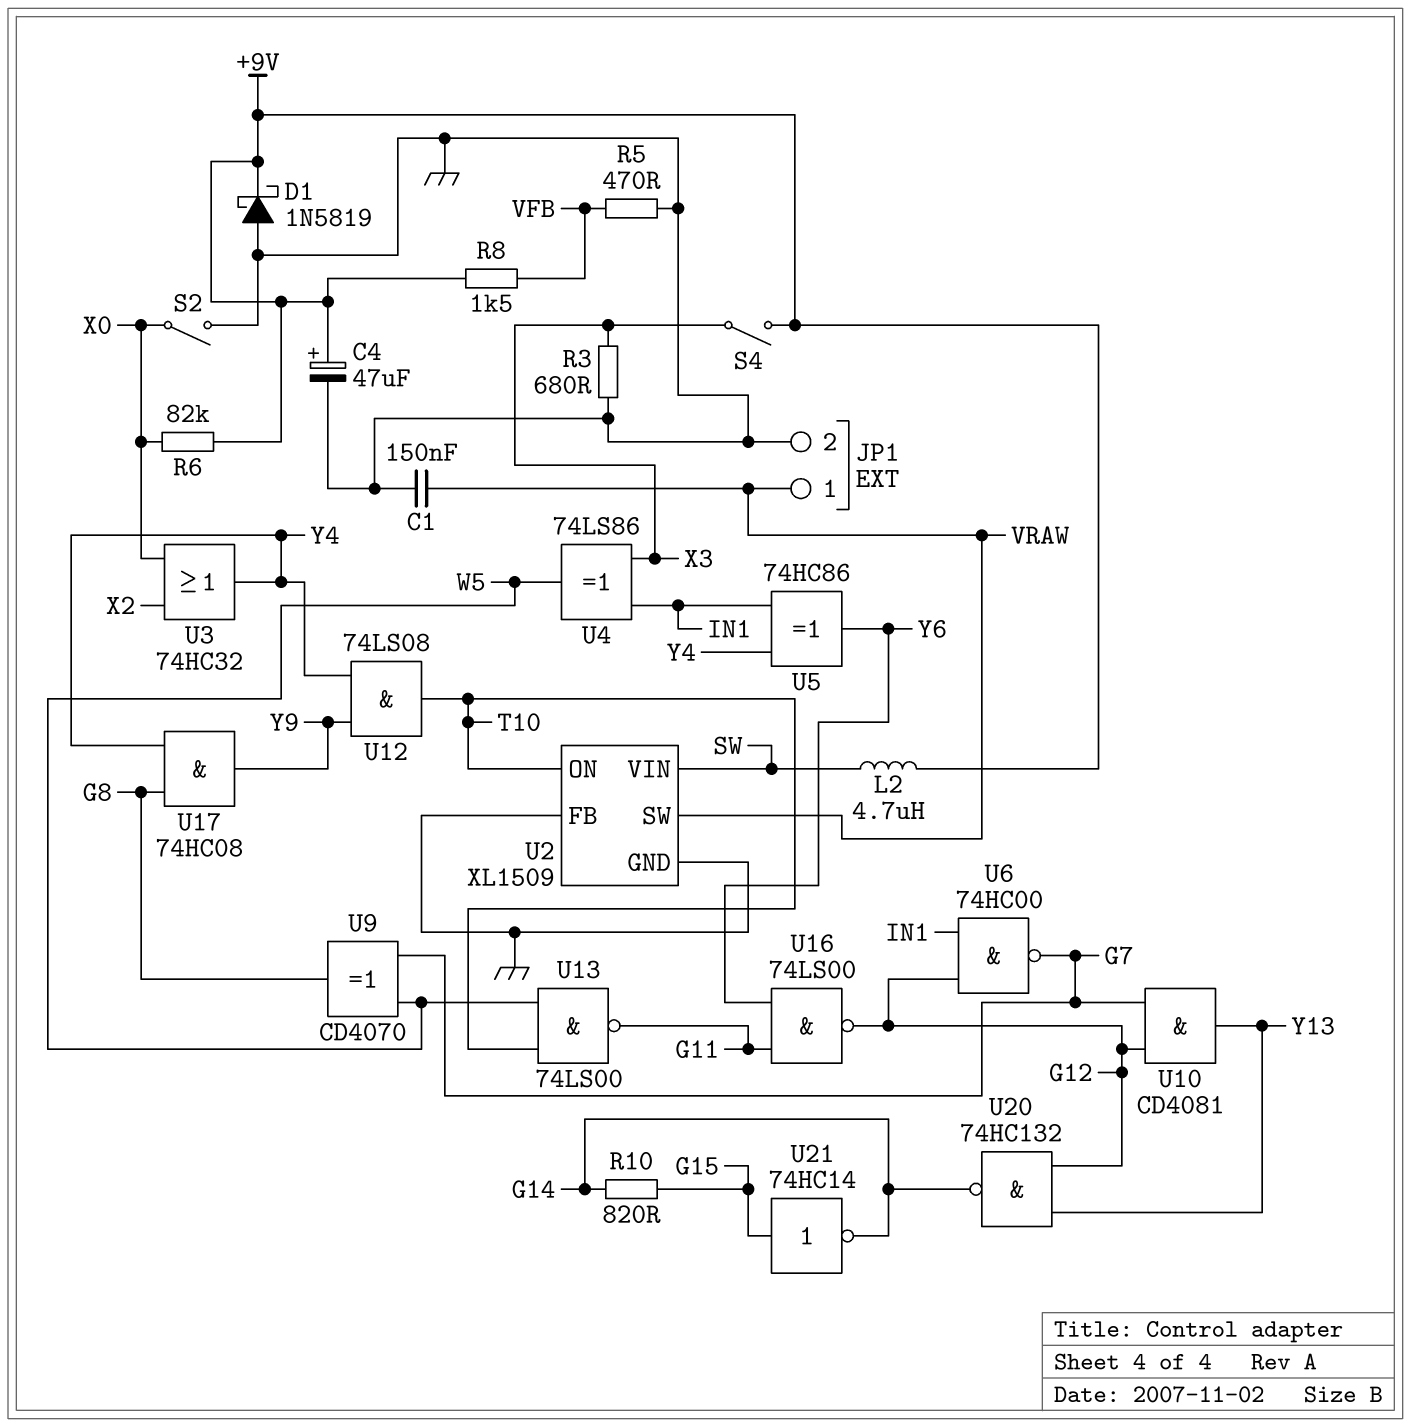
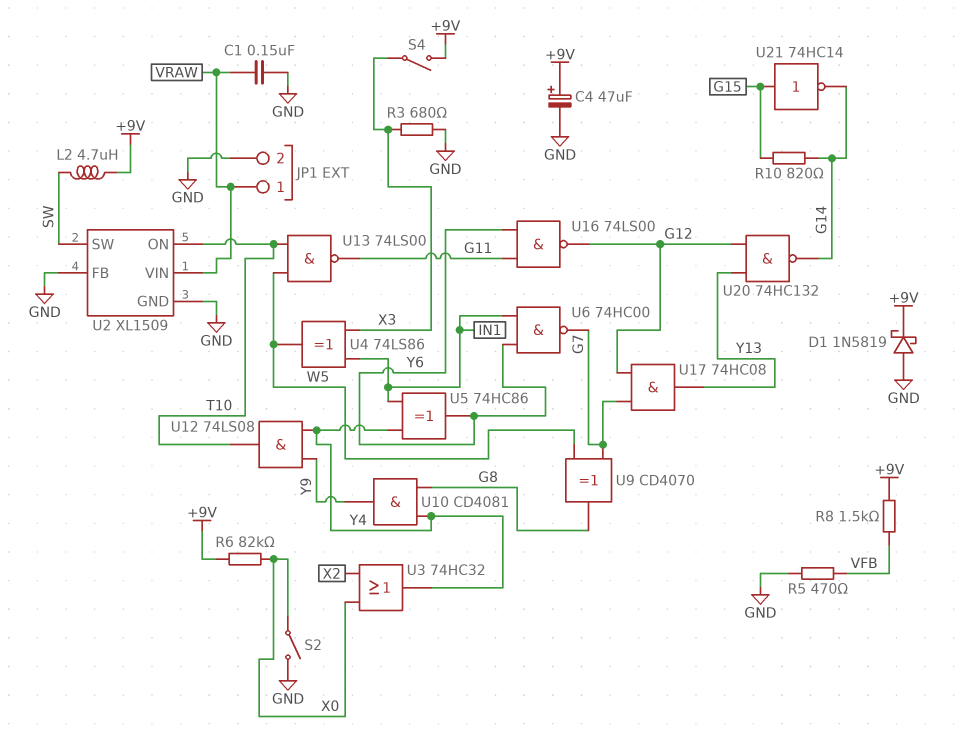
U2 pin SW: VRAW -> SW
U2 pin VIN: SW -> VRAW
U6: NAND 74HC00 (in G12, in IN1, out G7) -> NAND 74HC00 (in IN1, in Y6, out G7)
U10: AND CD4081 (in G7, in G12, out Y13) -> AND CD4081 (in G8, in Y4, out Y9)
U17: AND 74HC08 (in G8, in Y4, out Y9) -> AND 74HC08 (in G7, in G12, out Y13)

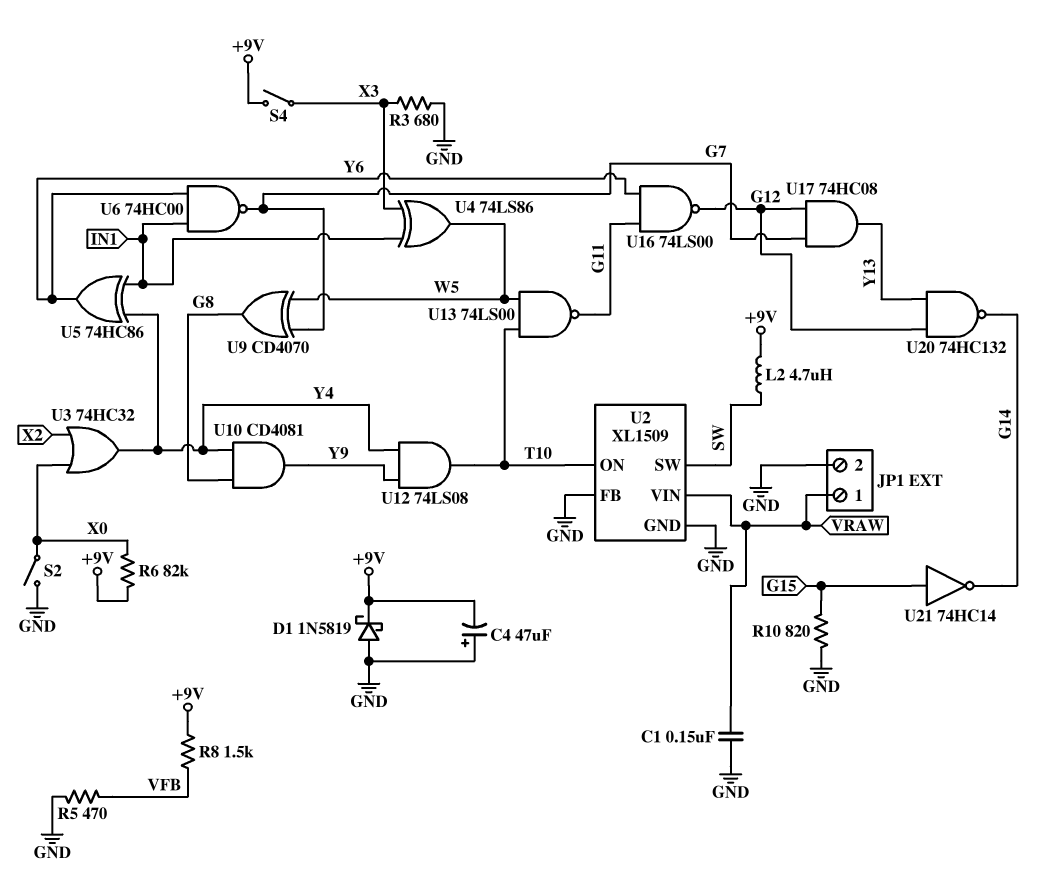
C4: 47uF (plus +9V, minus GND) -> 47uF (plus GND, minus +9V)
R10: 820 (G14, G15) -> 820 (G15, GND)

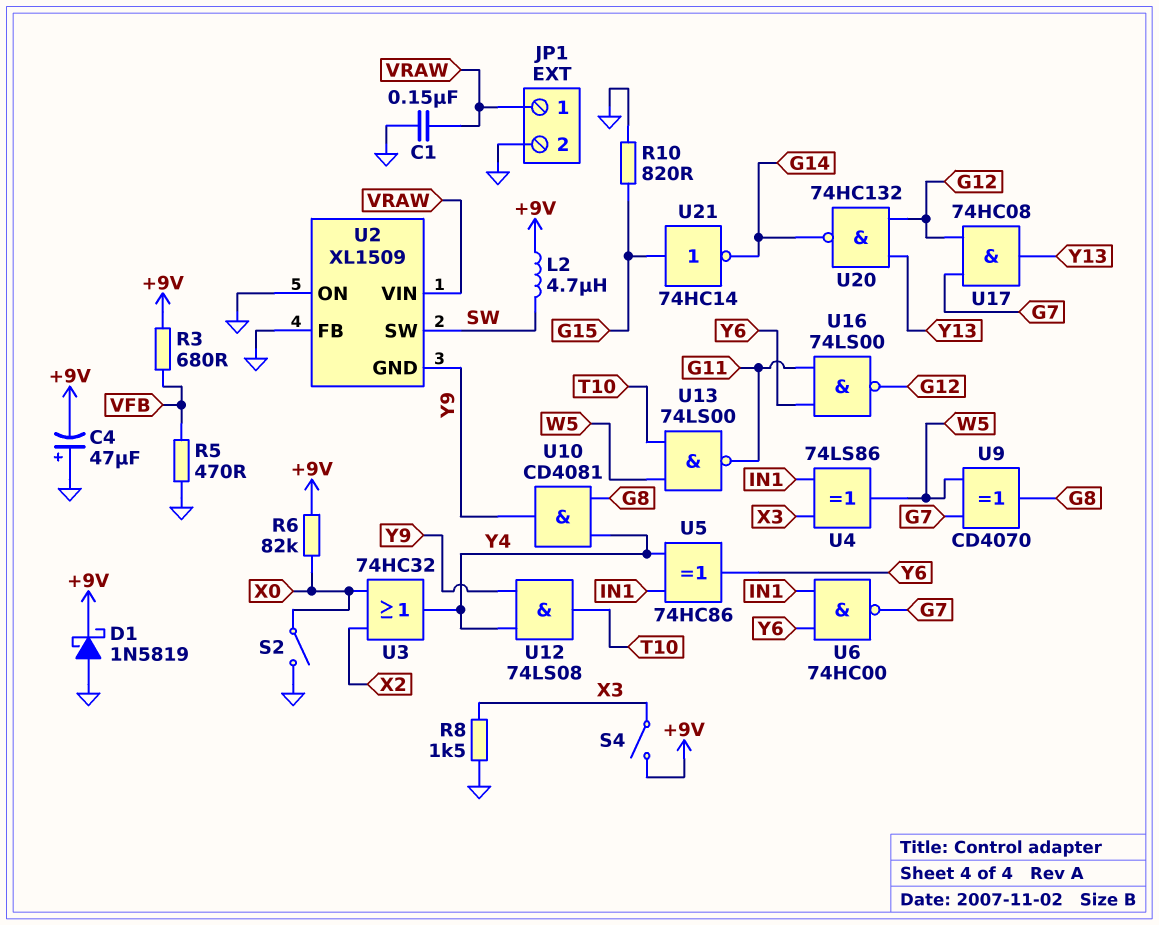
R3: 680 (GND, X3) -> 680 (+9V, VFB)
R8: 1.5k (+9V, VFB) -> 1.5k (GND, X3)
U2 pin GND: GND -> Y9
U2 pin ON: T10 -> GND

